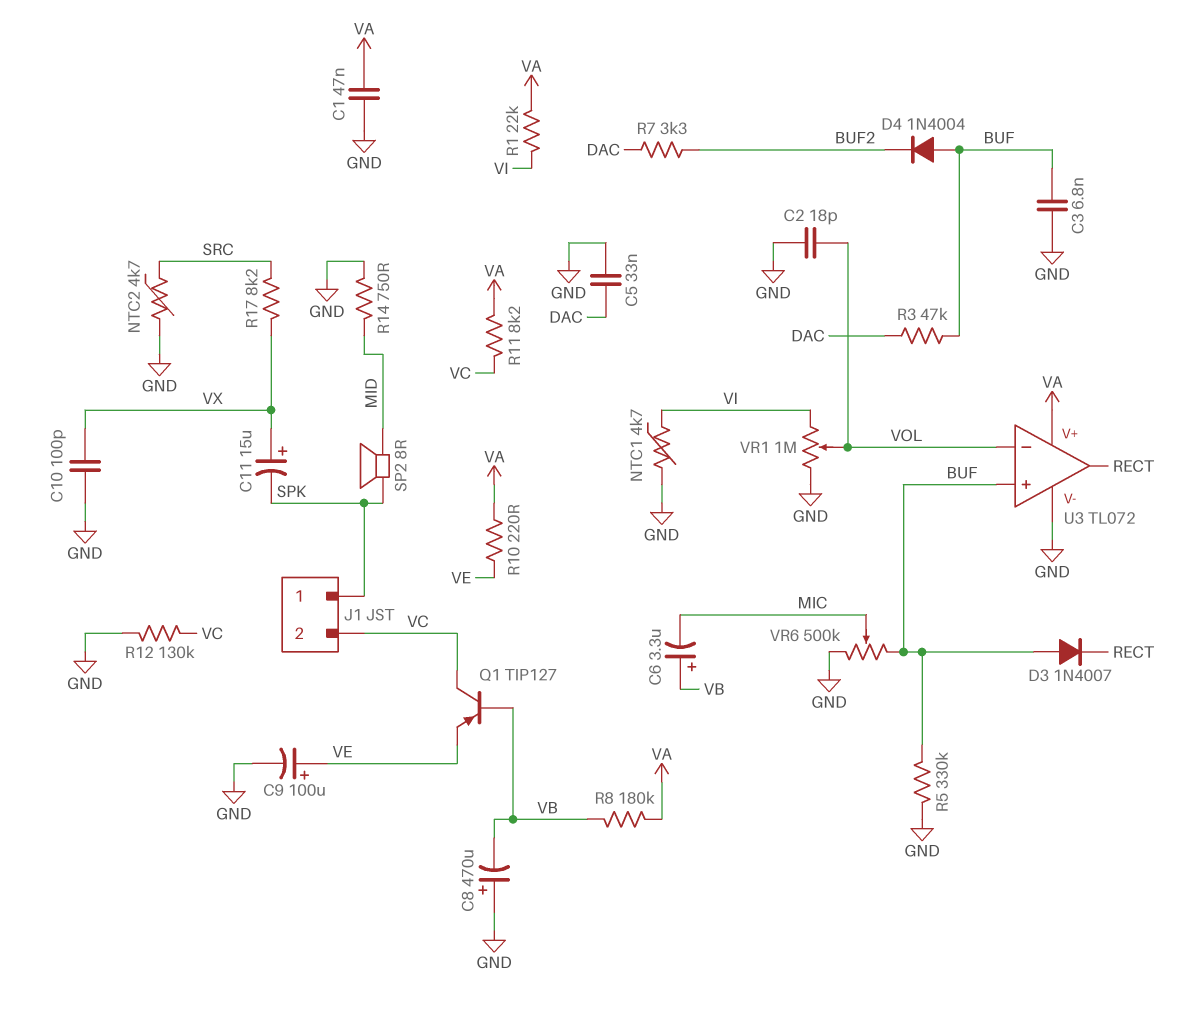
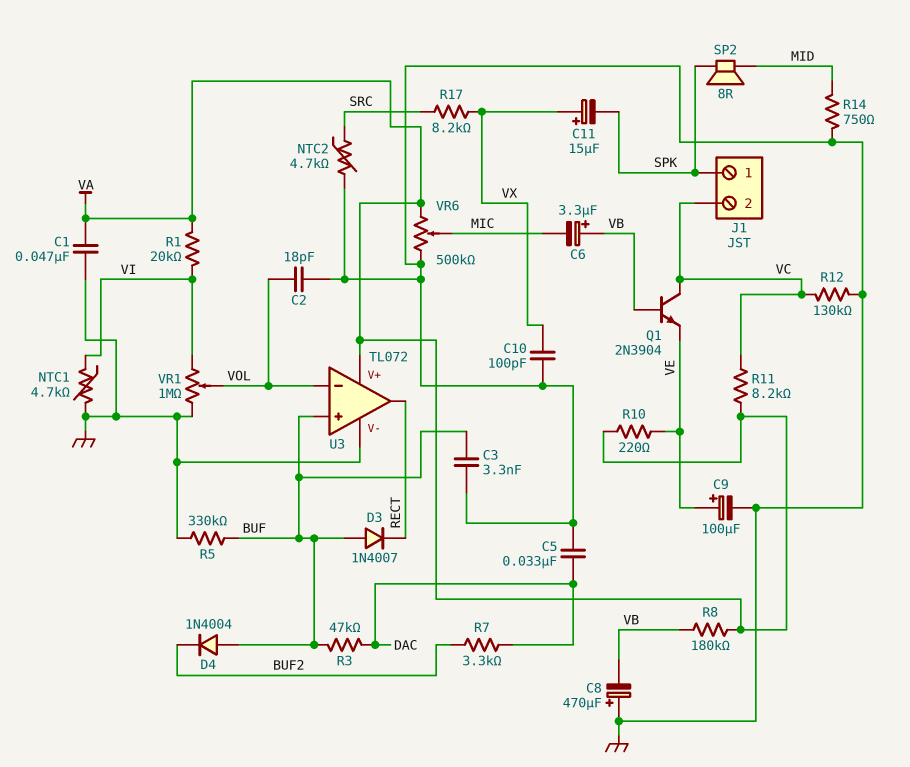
C3: 6.8nF (BUF, GND) -> 3.3nF (BUF, GND)
Q1: PNP TIP127 (B VB, C VC, E VE) -> NPN 2N3904 (B VB, C VC, E VE)
R1: 22k (VA, VI) -> 20k (VA, VI)
VR6: 500k (BUF, GND, wiper MIC) -> 500k (GND, VA, wiper MIC)

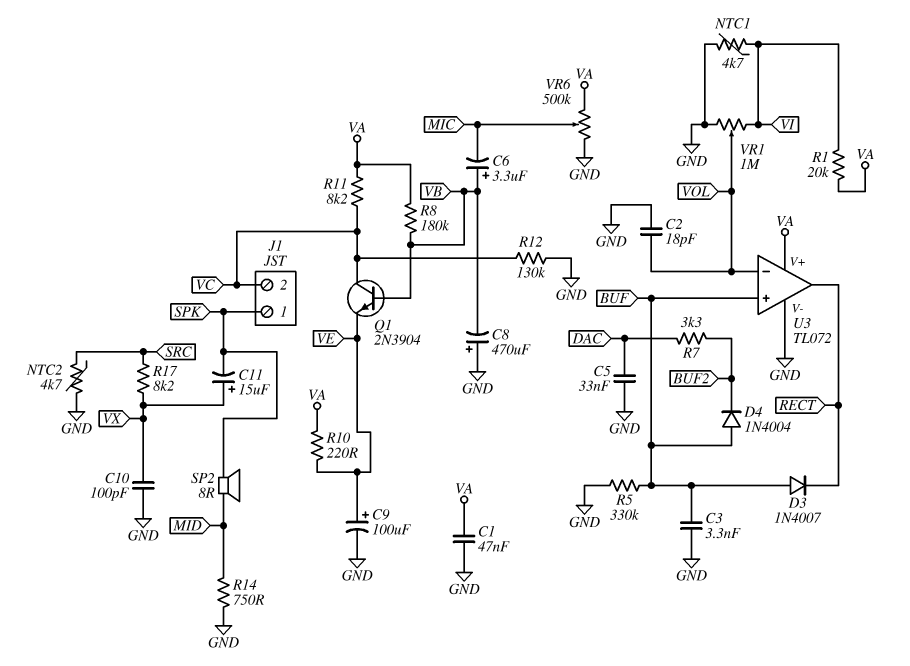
R3: 47k (BUF, DAC) -> none

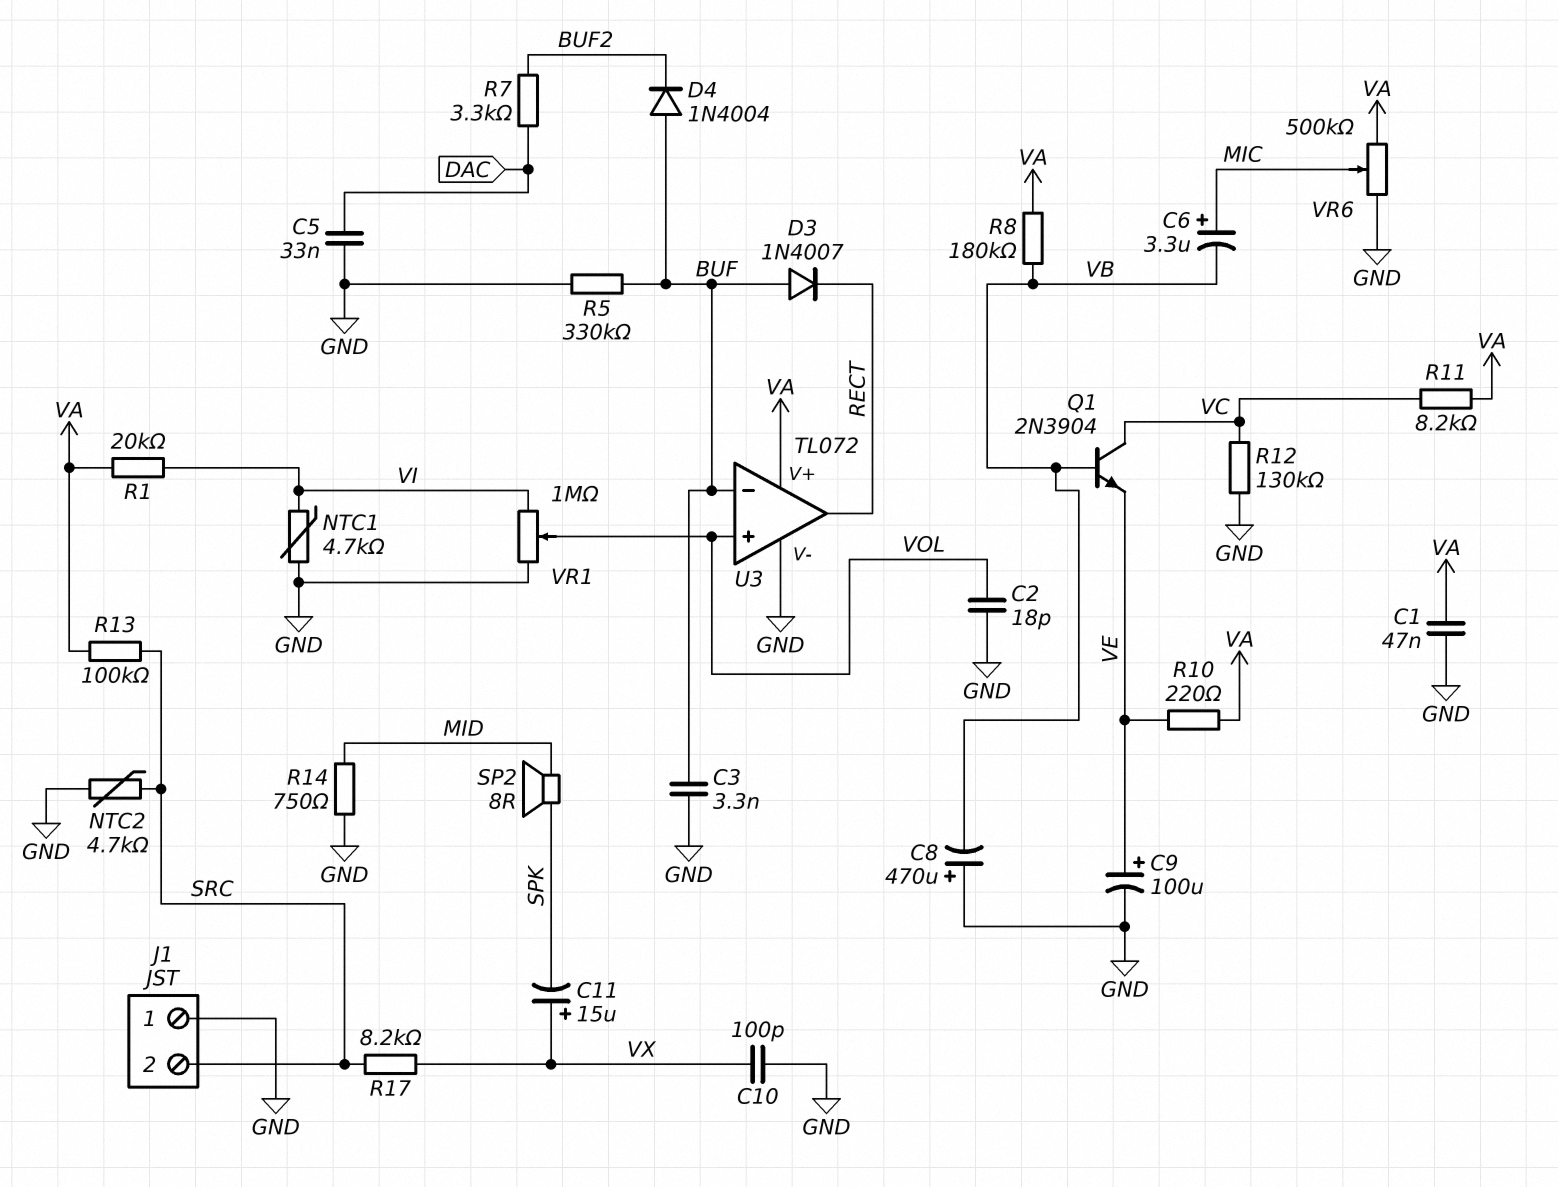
C6: 3.3uF (plus VB, minus MIC) -> 3.3uF (plus MIC, minus VB)
J1 pin 1: SPK -> GND
J1 pin 2: VC -> SRC
R13: none -> 100k (SRC, VA)
U3 pin in+: BUF -> VOL
U3 pin in-: VOL -> BUF

